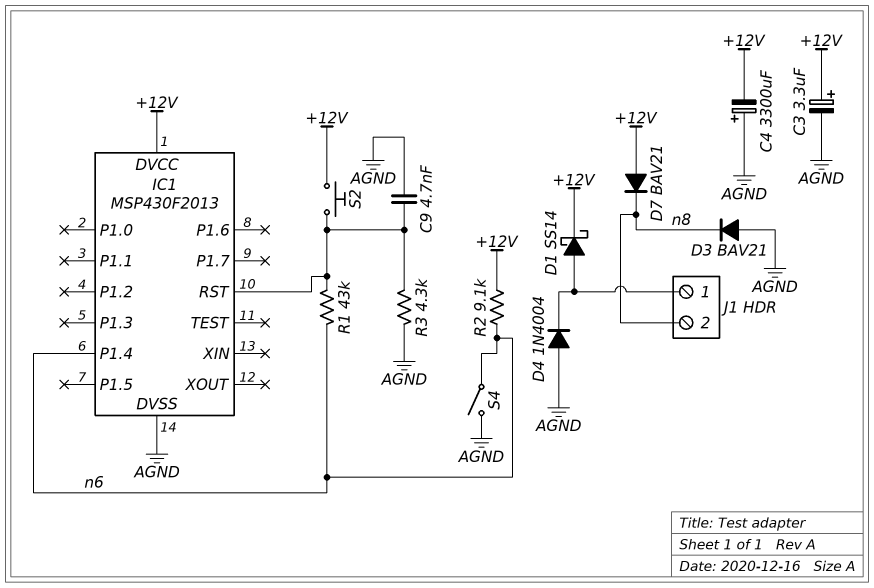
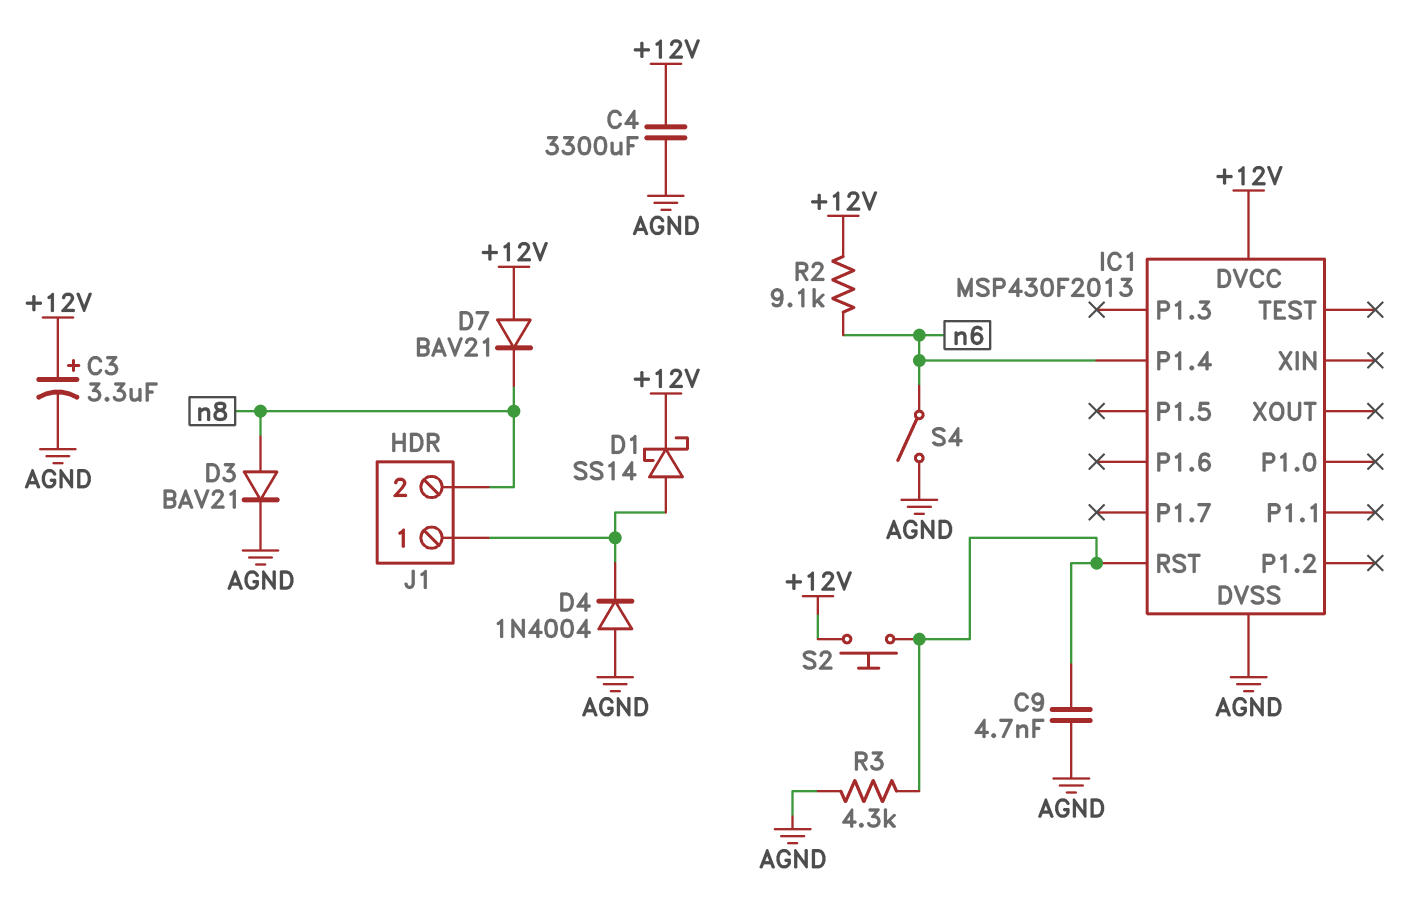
C4: 3300uF (plus AGND, minus +12V) -> 3300uF (+12V, AGND)
D3: diode BAV21 (A AGND, K n8) -> diode BAV21 (A n8, K AGND)
R1: 43k (IC1/RST, n6) -> none

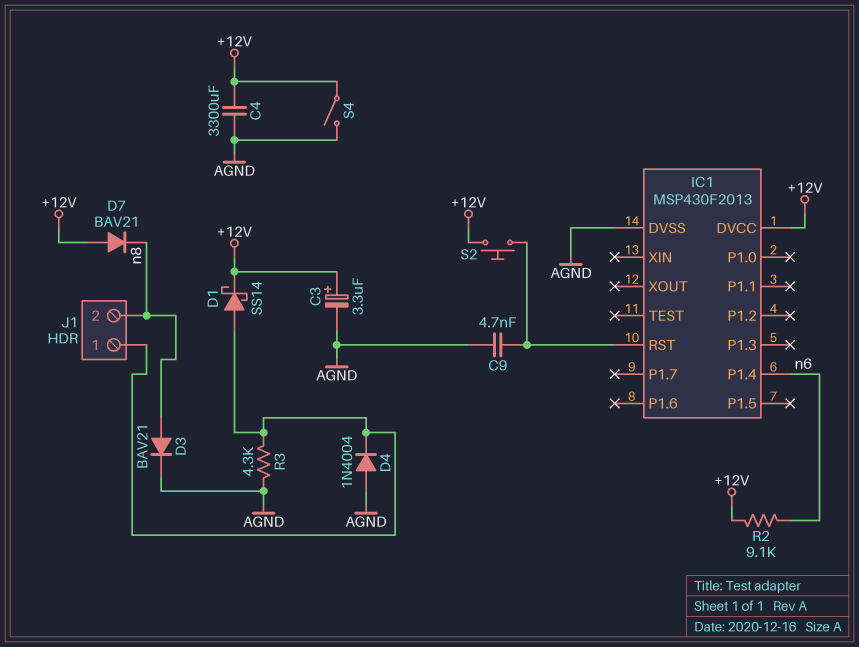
R3: 4.3k (AGND, IC1/RST) -> 4.3k (AGND, J1/1)
S4: switch (AGND, n6) -> switch (+12V, AGND)

